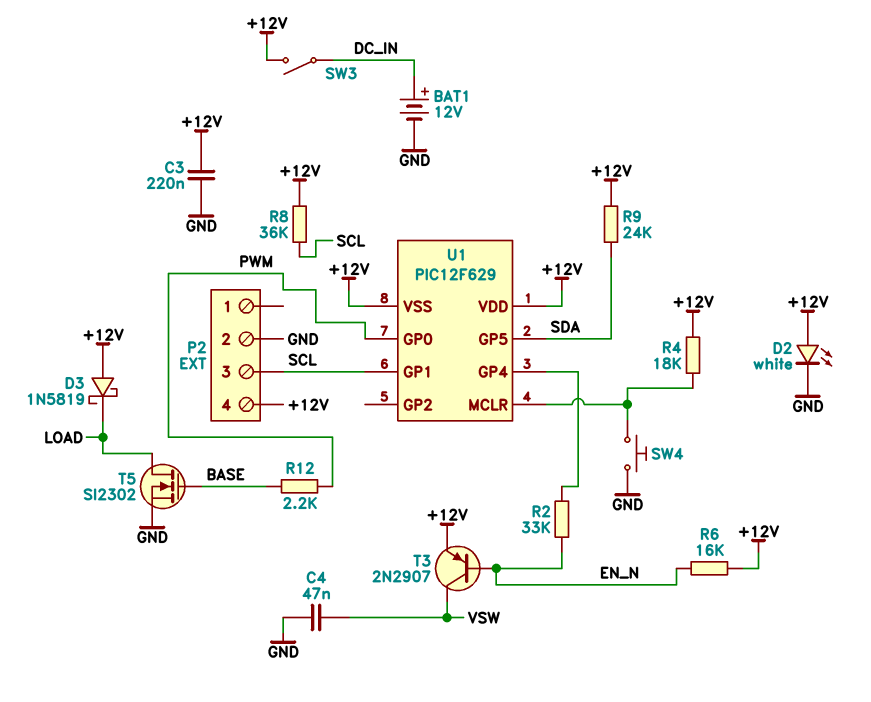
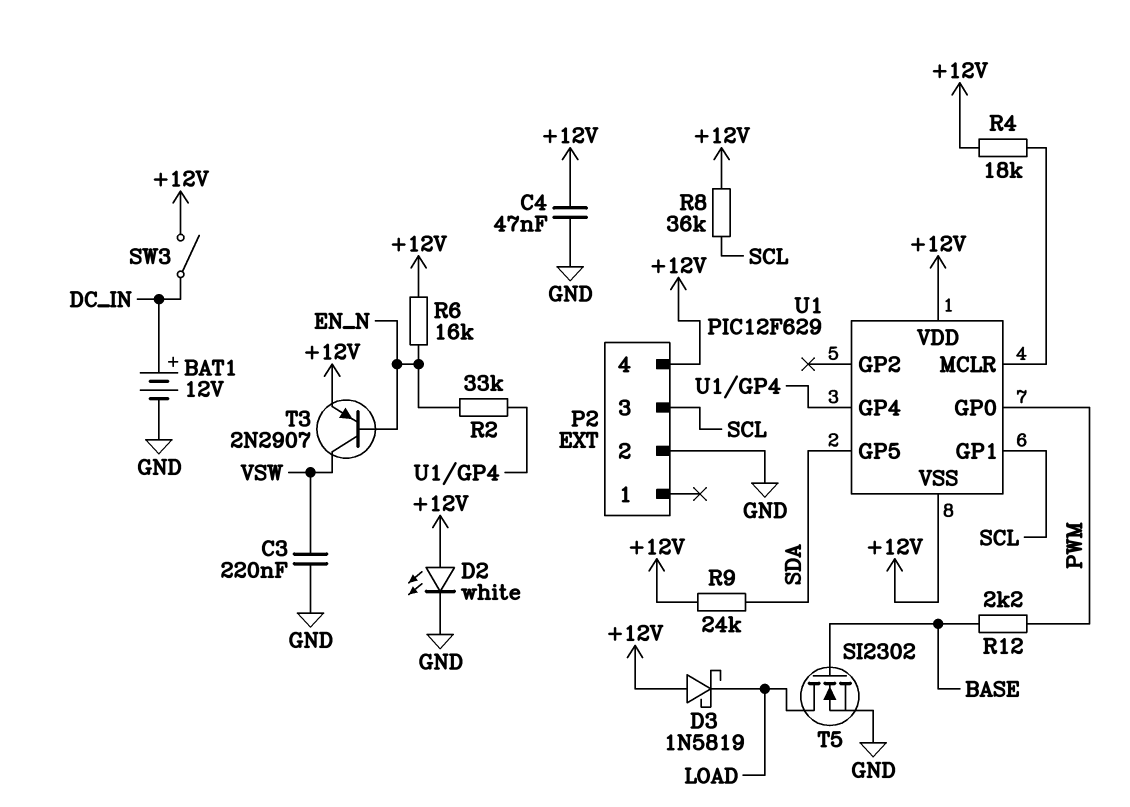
C3: 220nF (+12V, GND) -> 220nF (GND, VSW)
C4: 47nF (GND, VSW) -> 47nF (+12V, GND)
SW4: button (GND, U1/MCLR) -> none

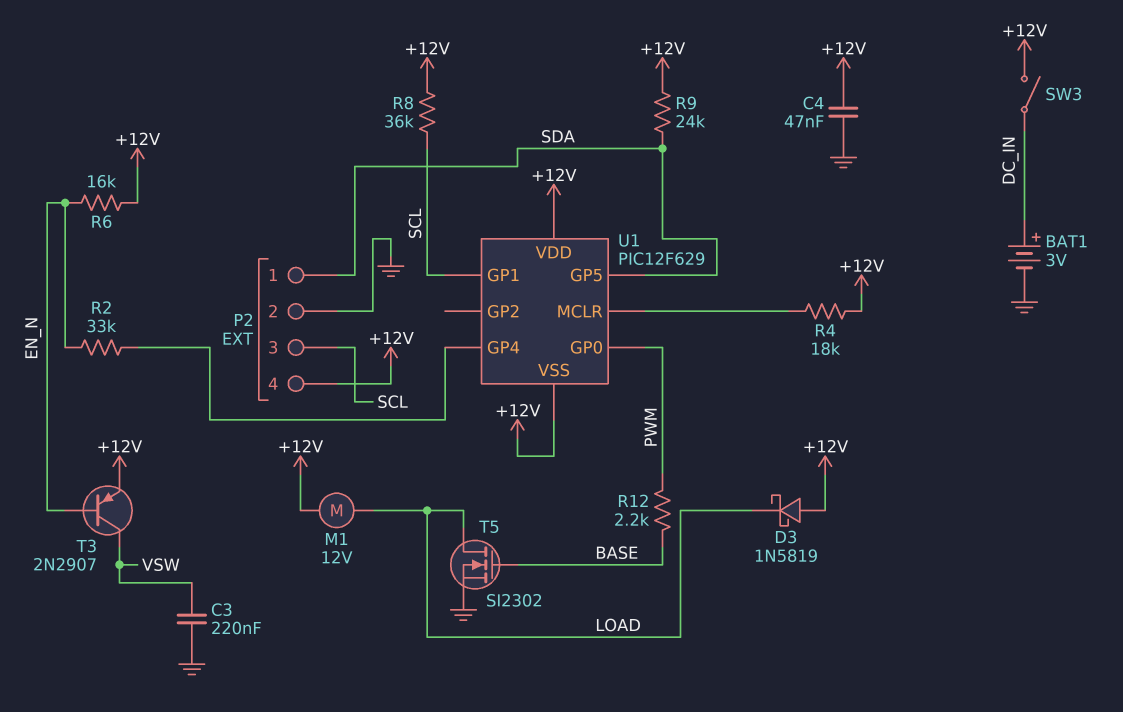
BAT1: 12V (plus DC_IN, minus GND) -> 3V (plus DC_IN, minus GND)
D2: LED white (A +12V, K GND) -> none
M1: none -> motor 12V (+12V, LOAD)
P2 pin 1: none -> SDA

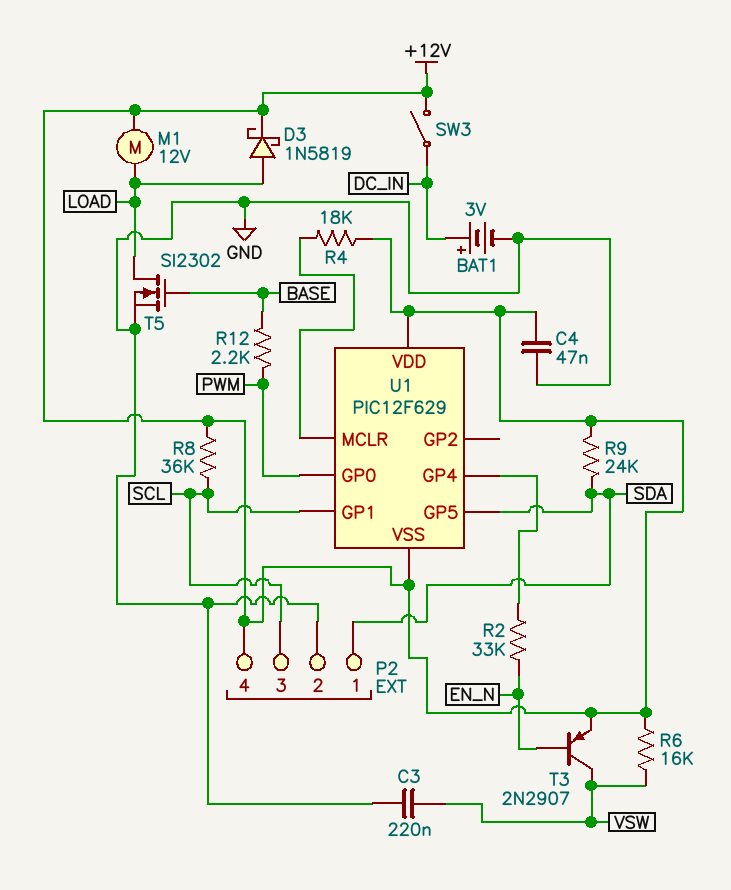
D3: schottky 1N5819 (A +12V, K LOAD) -> schottky 1N5819 (A LOAD, K +12V)
R6: 16k (+12V, EN_N) -> 16k (+12V, VSW)

